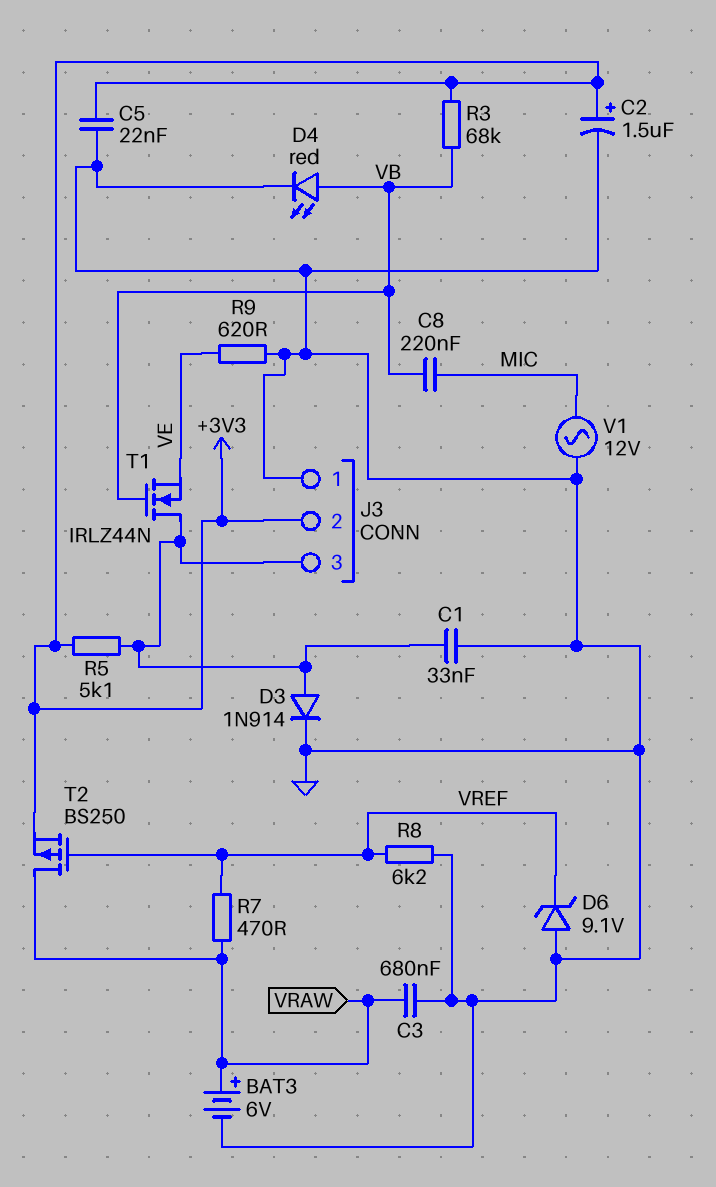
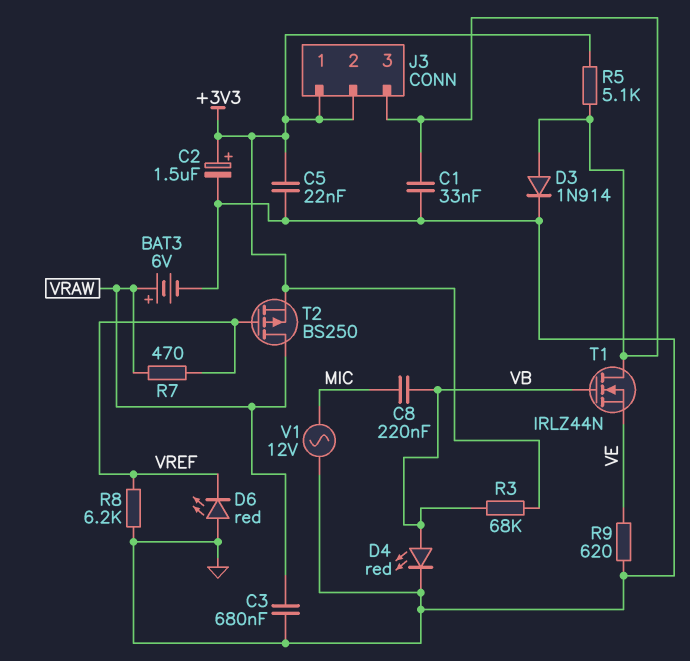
D6: zener 9.1V (A GND, K VREF) -> LED red (A GND, K VREF)
J3 pin 1: GND -> +3V3

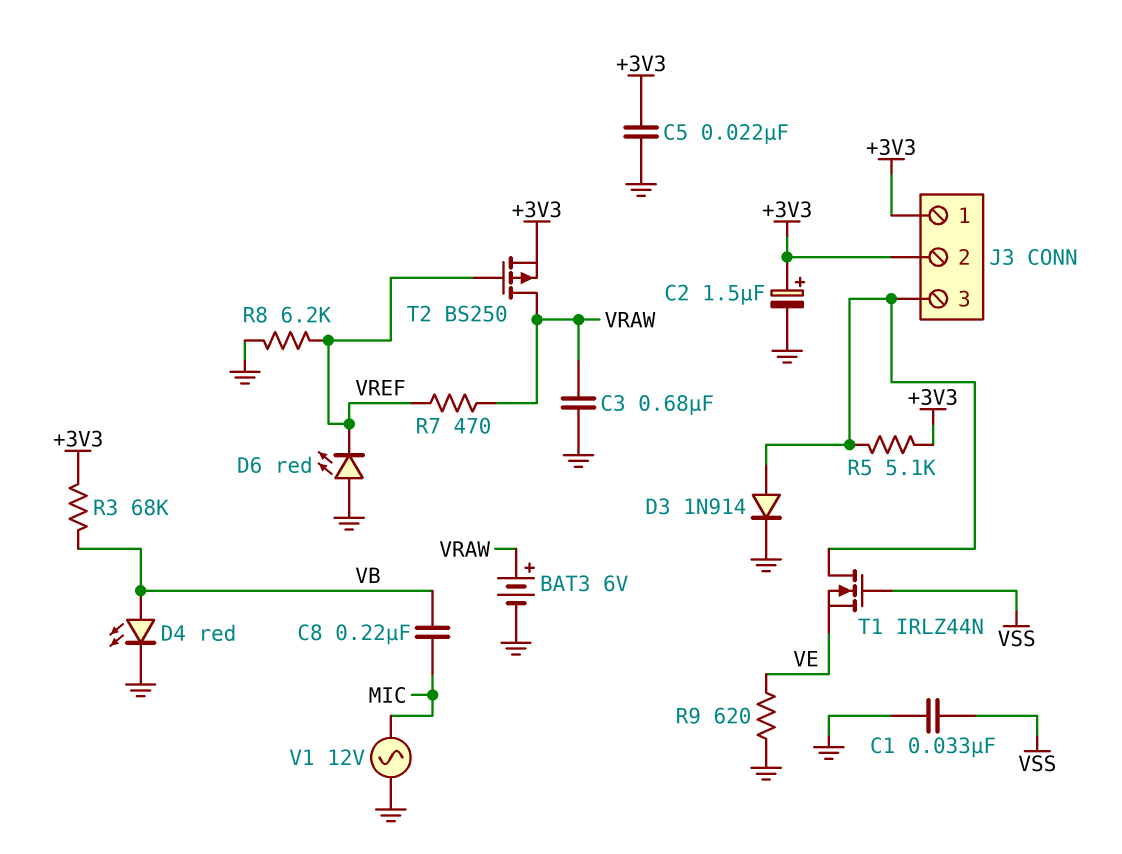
C1: 33nF (GND, J3/3) -> 33nF (GND, VSS)
T1: NMOS IRLZ44N (G VB, D J3/3, S VE) -> NMOS IRLZ44N (G VSS, D J3/3, S VE)

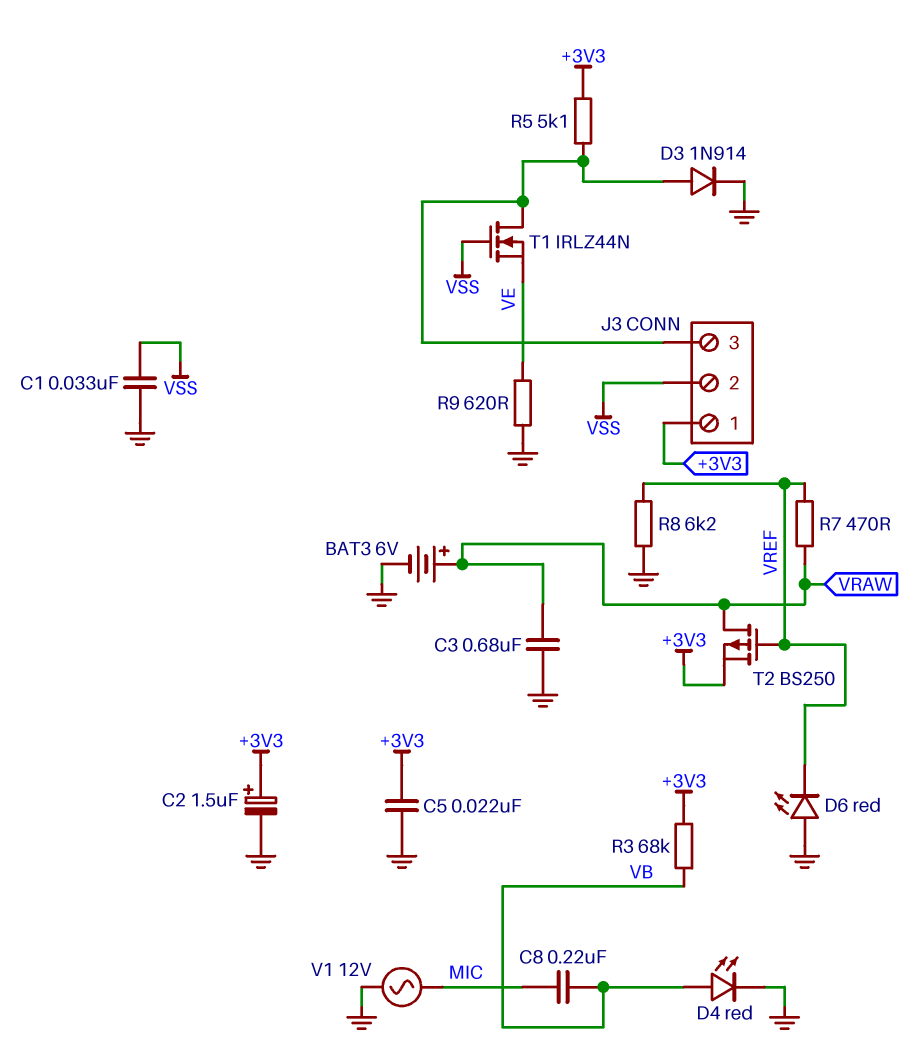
J3 pin 2: +3V3 -> VSS

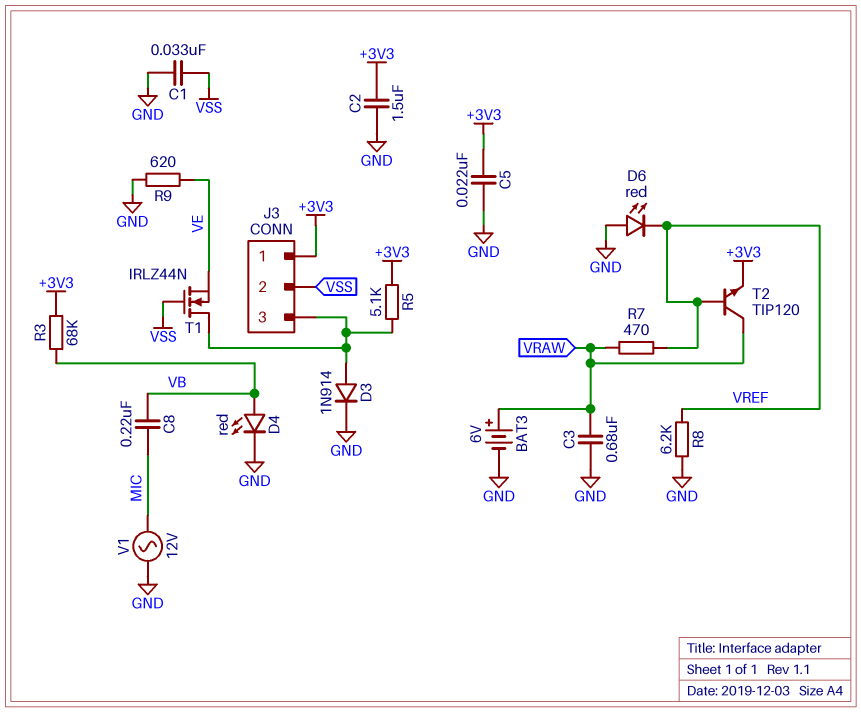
C2: 1.5uF (plus +3V3, minus GND) -> 1.5uF (+3V3, GND)
T2: PMOS BS250 (G VREF, D VRAW, S +3V3) -> NPN TIP120 (B VREF, C VRAW, E +3V3)

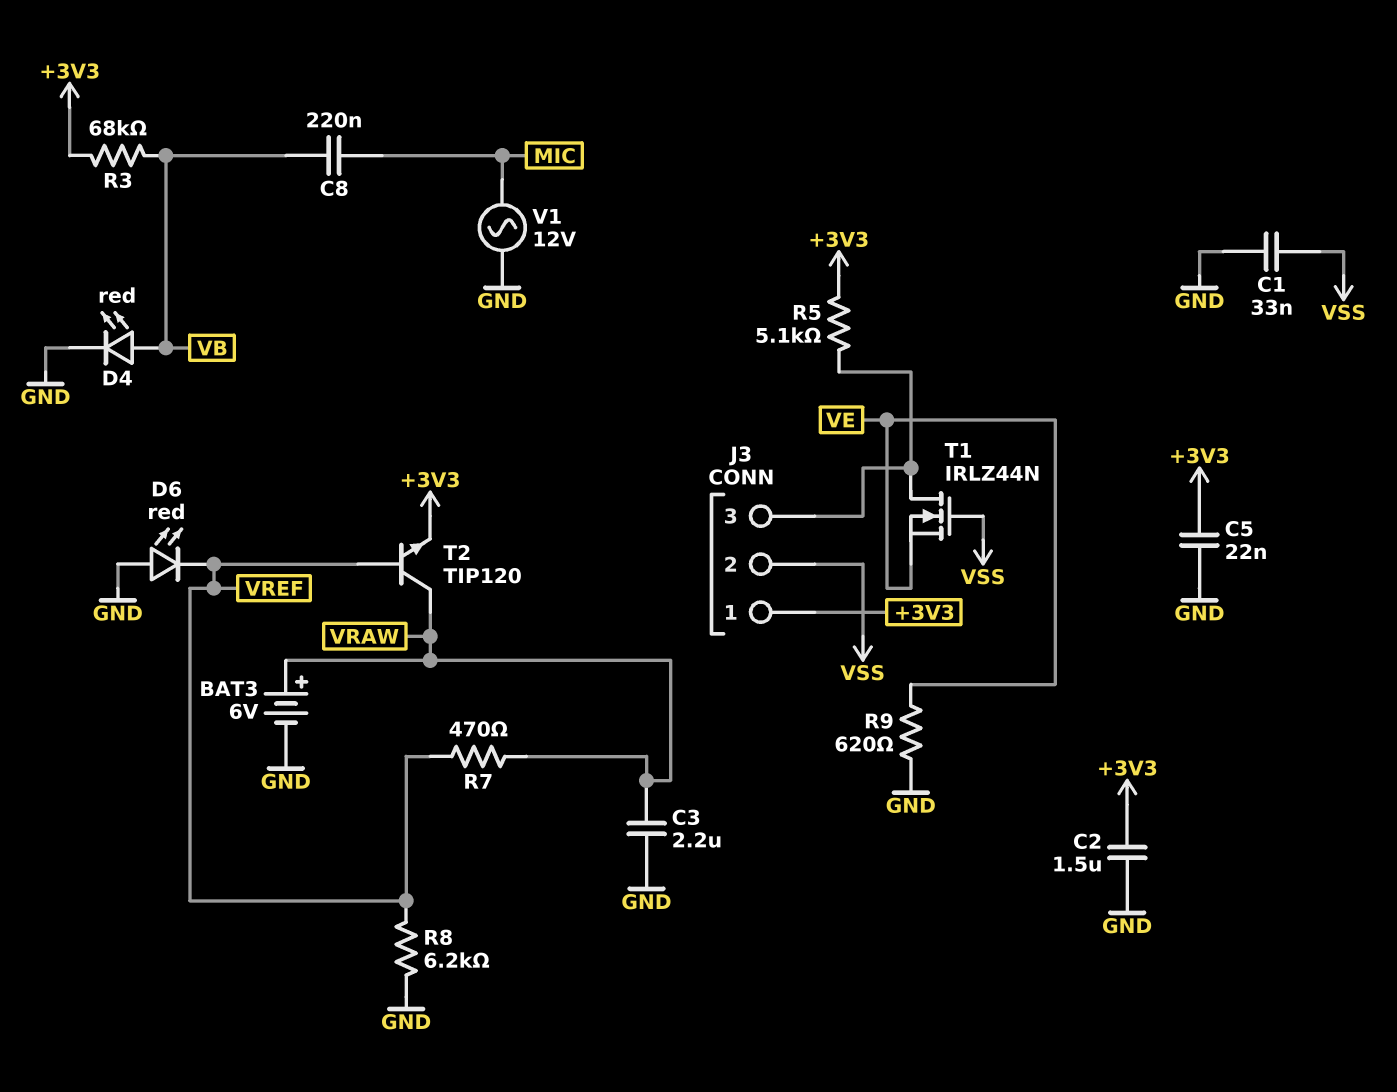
C3: 680nF (GND, VRAW) -> 2.2uF (GND, VRAW)
D3: diode 1N914 (A J3/3, K GND) -> none

